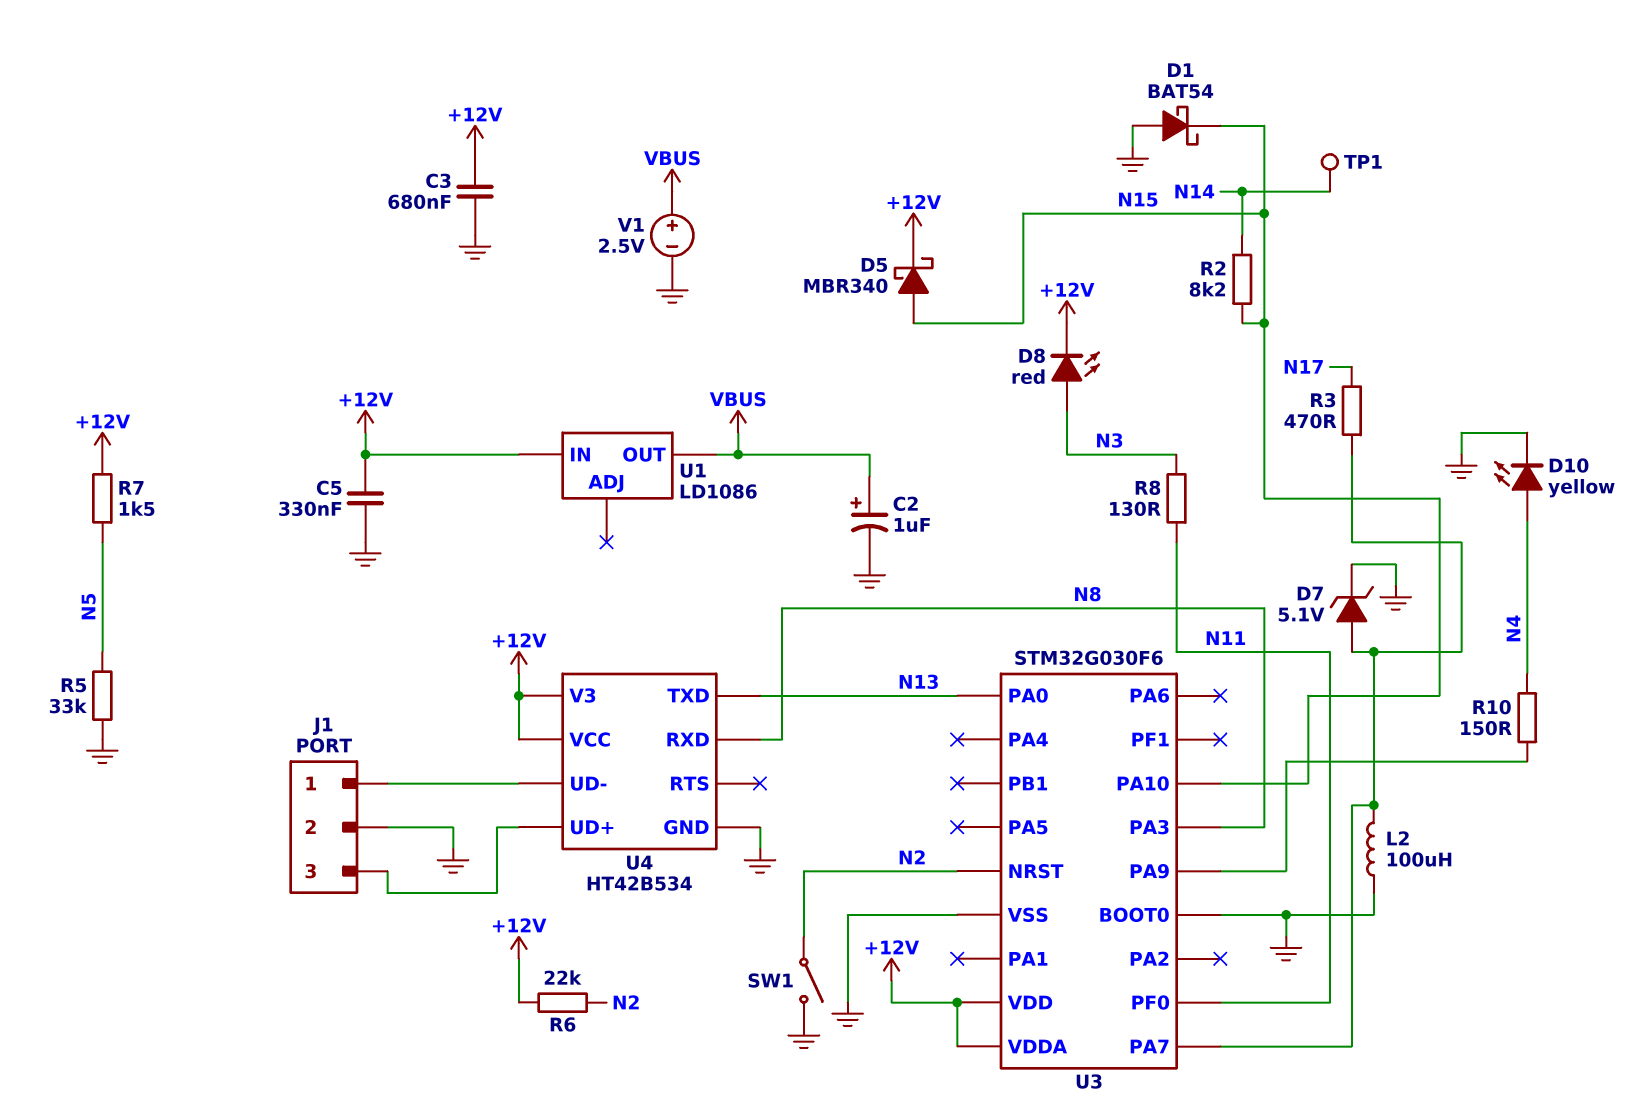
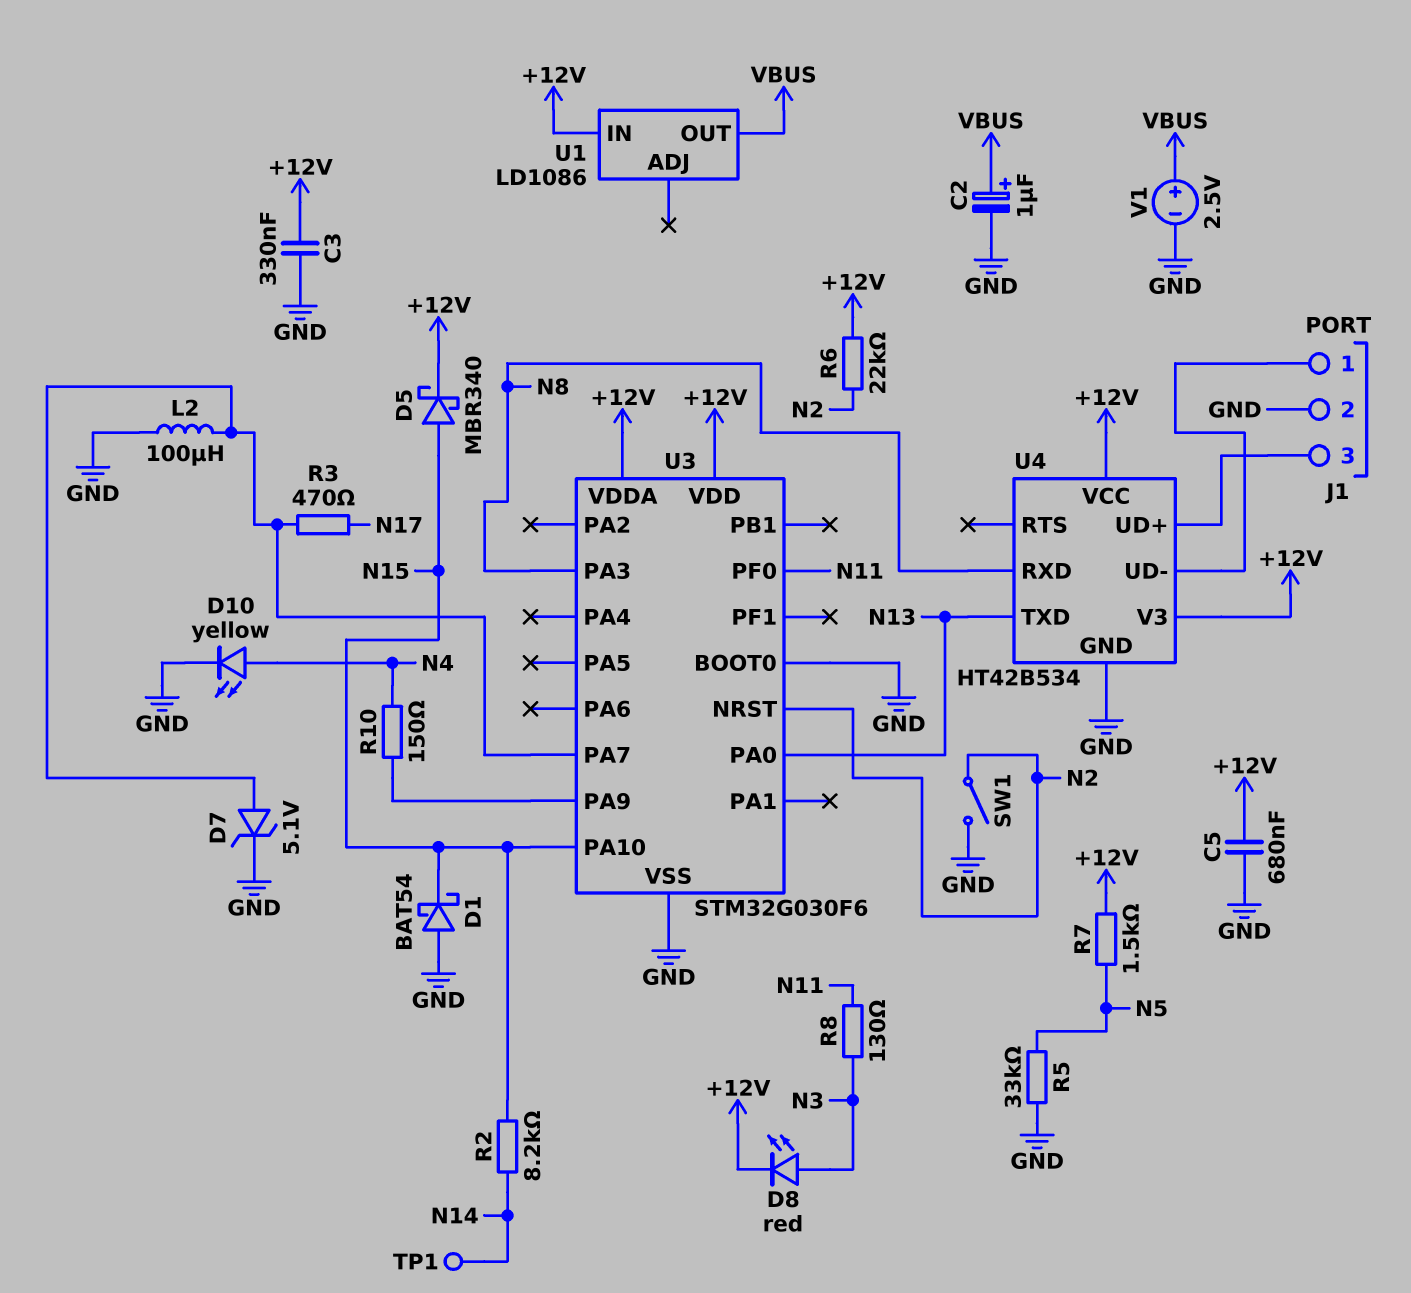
C3: 680nF (+12V, GND) -> 330nF (+12V, GND)
C5: 330nF (+12V, GND) -> 680nF (+12V, GND)

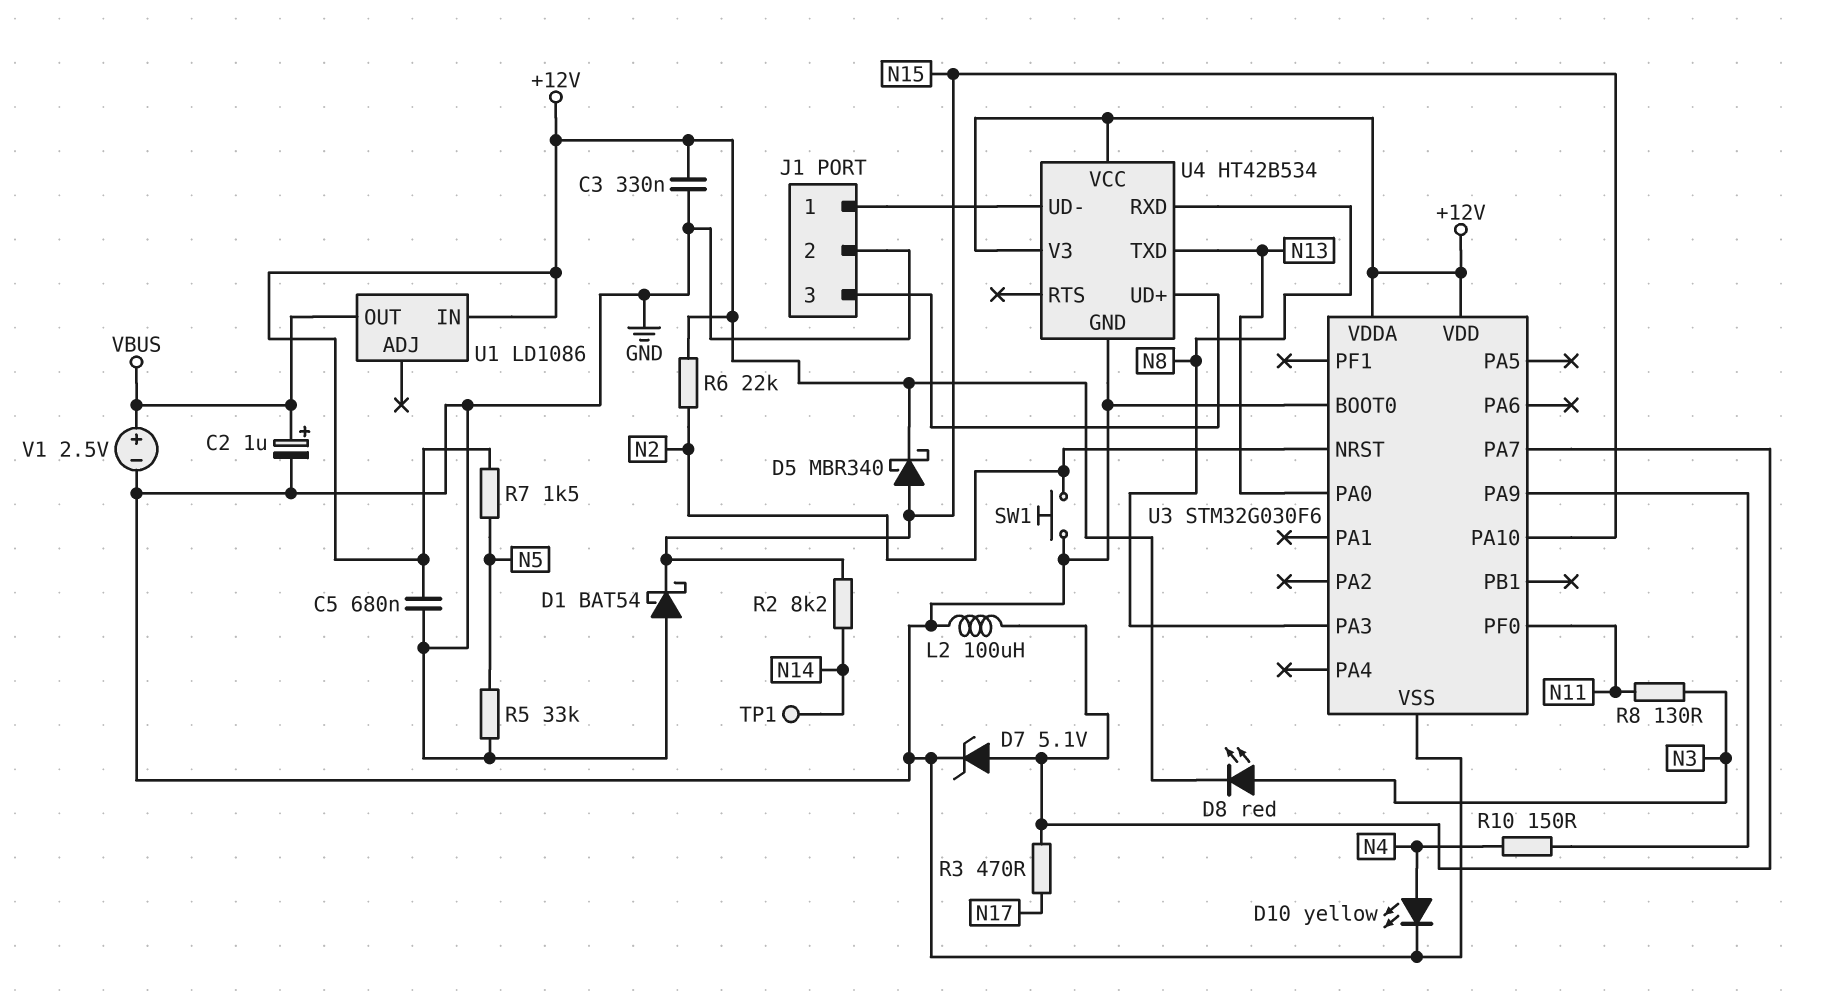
SW1: switch (GND, N2) -> button (GND, N2)

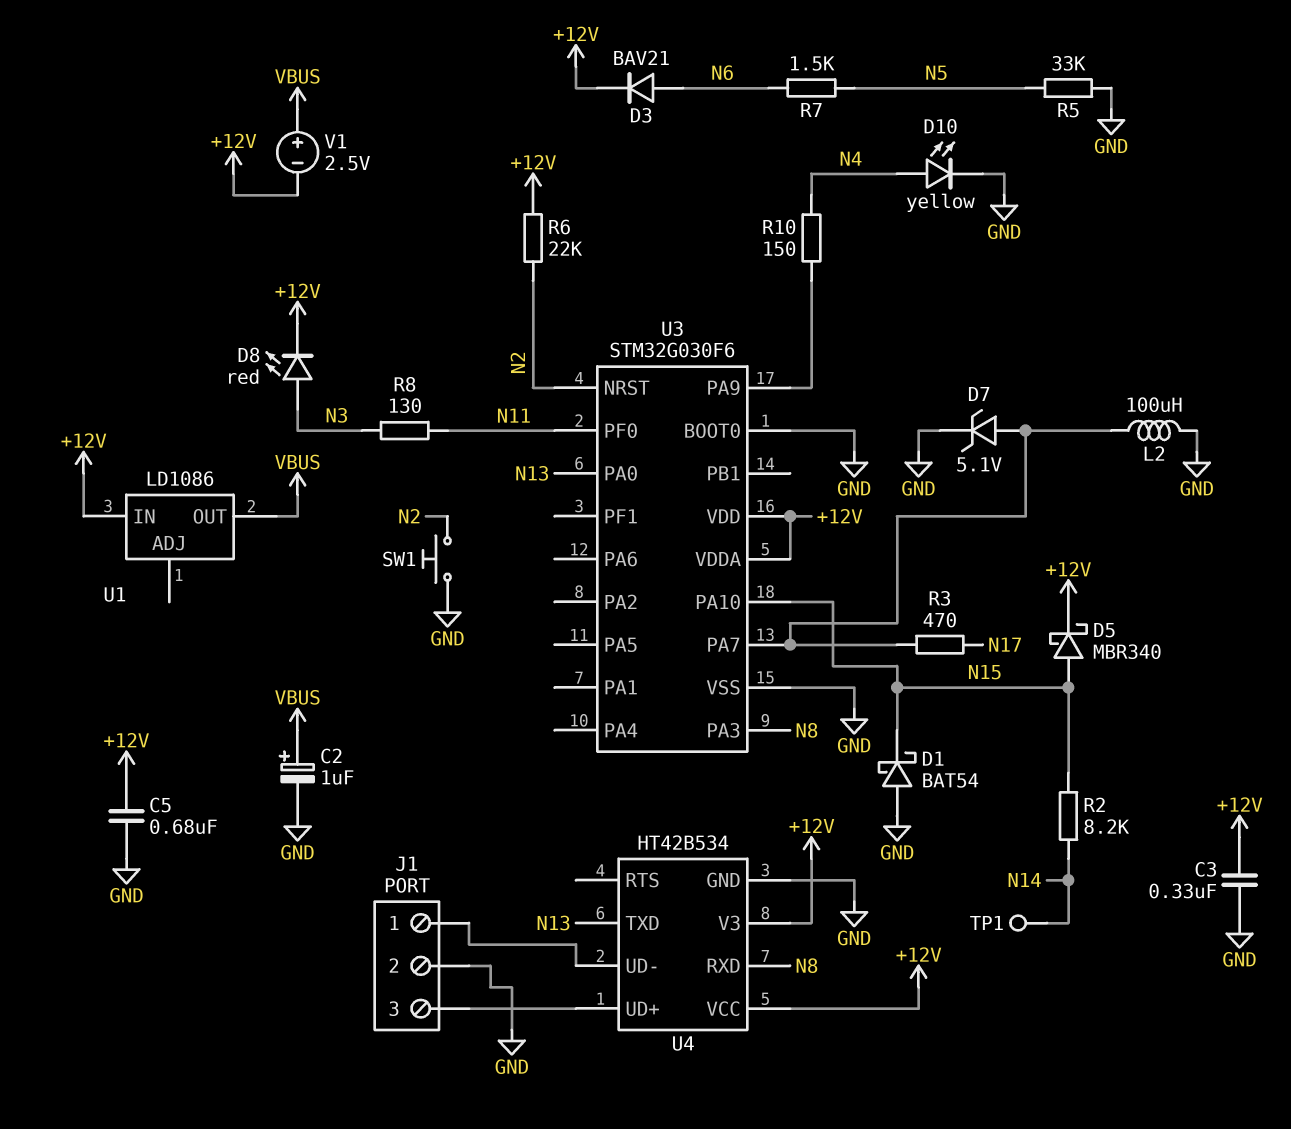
D3: none -> diode BAV21 (A N6, K +12V)
R7: 1.5k (+12V, N5) -> 1.5k (N5, N6)
V1: 2.5V (plus VBUS, minus GND) -> 2.5V (plus VBUS, minus +12V)

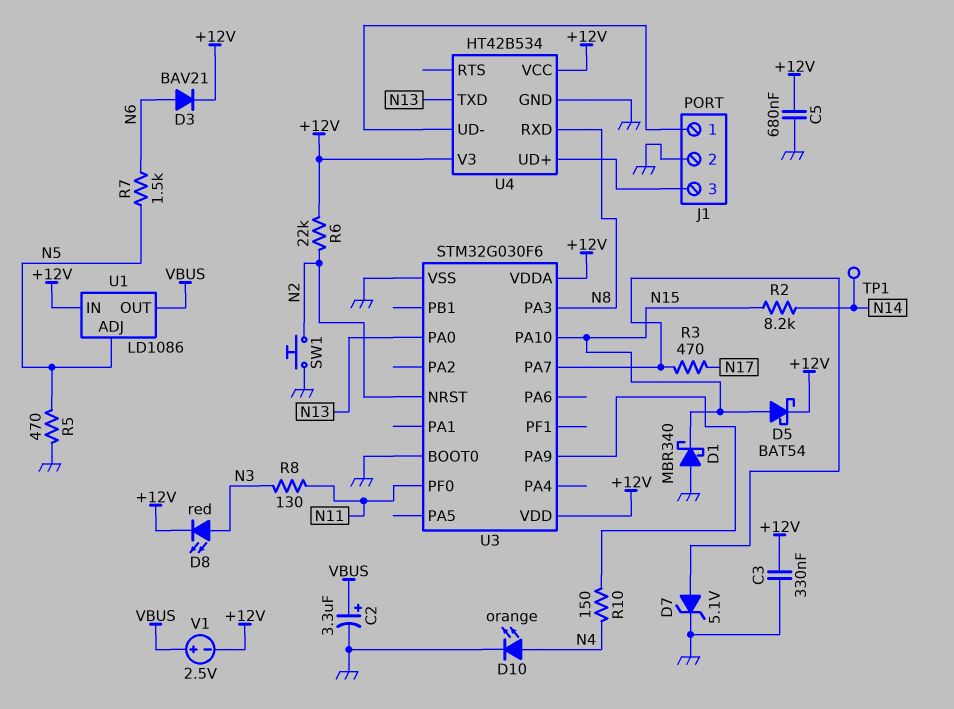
C2: 1uF (plus VBUS, minus GND) -> 3.3uF (plus VBUS, minus GND)
D1: schottky BAT54 (A GND, K N15) -> schottky MBR340 (A GND, K N15)
D5: schottky MBR340 (A N15, K +12V) -> schottky BAT54 (A N15, K +12V)
D10: LED yellow (A N4, K GND) -> LED orange (A N4, K GND)
L2: 100uH (GND, U3/PA7) -> none
R5: 33k (GND, N5) -> 470 (GND, N5)
U1 pin ADJ: none -> N5

